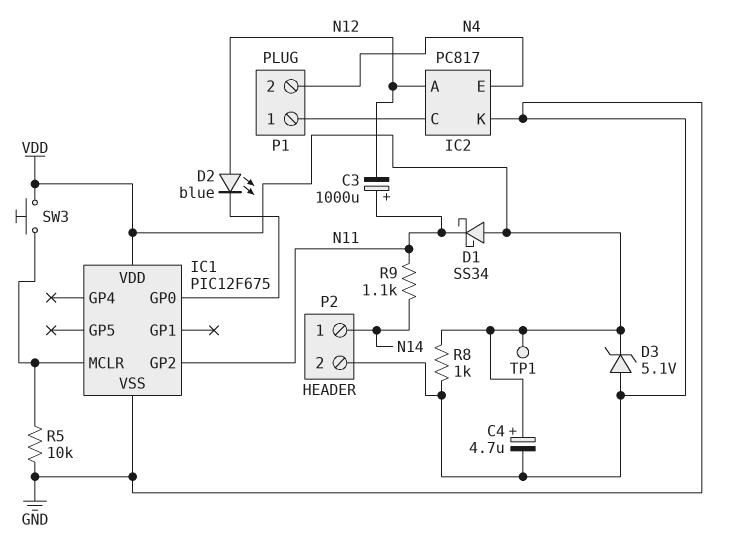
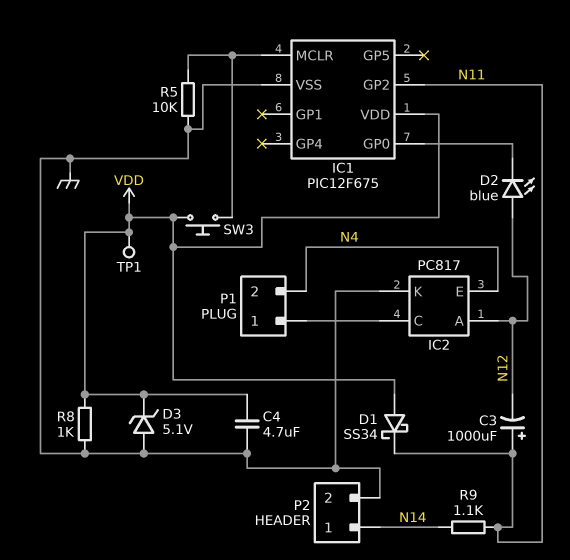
C4: 4.7uF (plus VDD, minus GND) -> 4.7uF (GND, VDD)

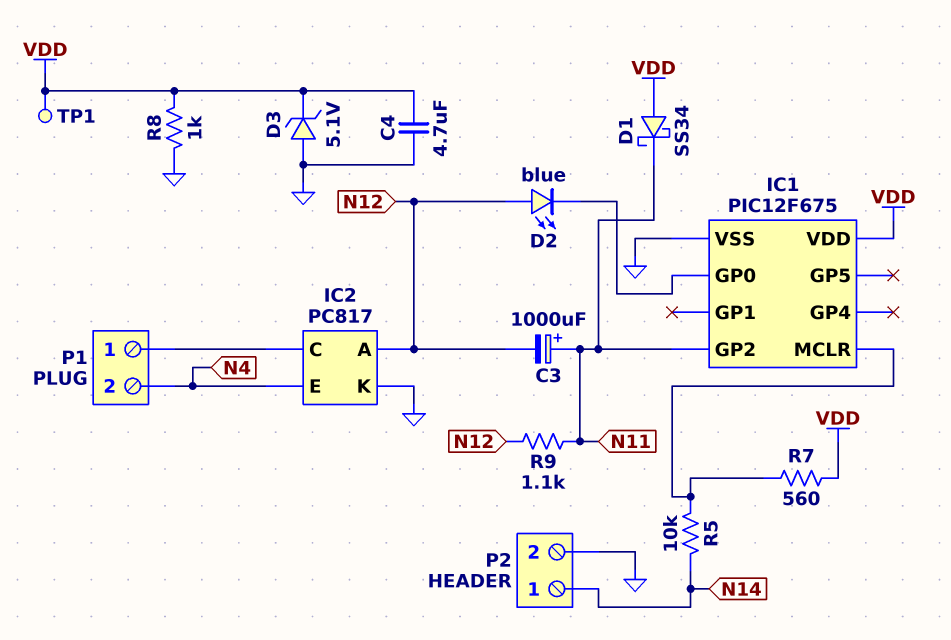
R5: 10k (GND, IC1/MCLR) -> 10k (IC1/MCLR, N14)
R7: none -> 560 (IC1/MCLR, VDD)
R9: 1.1k (N11, N14) -> 1.1k (N11, N12)
SW3: button (IC1/MCLR, VDD) -> none

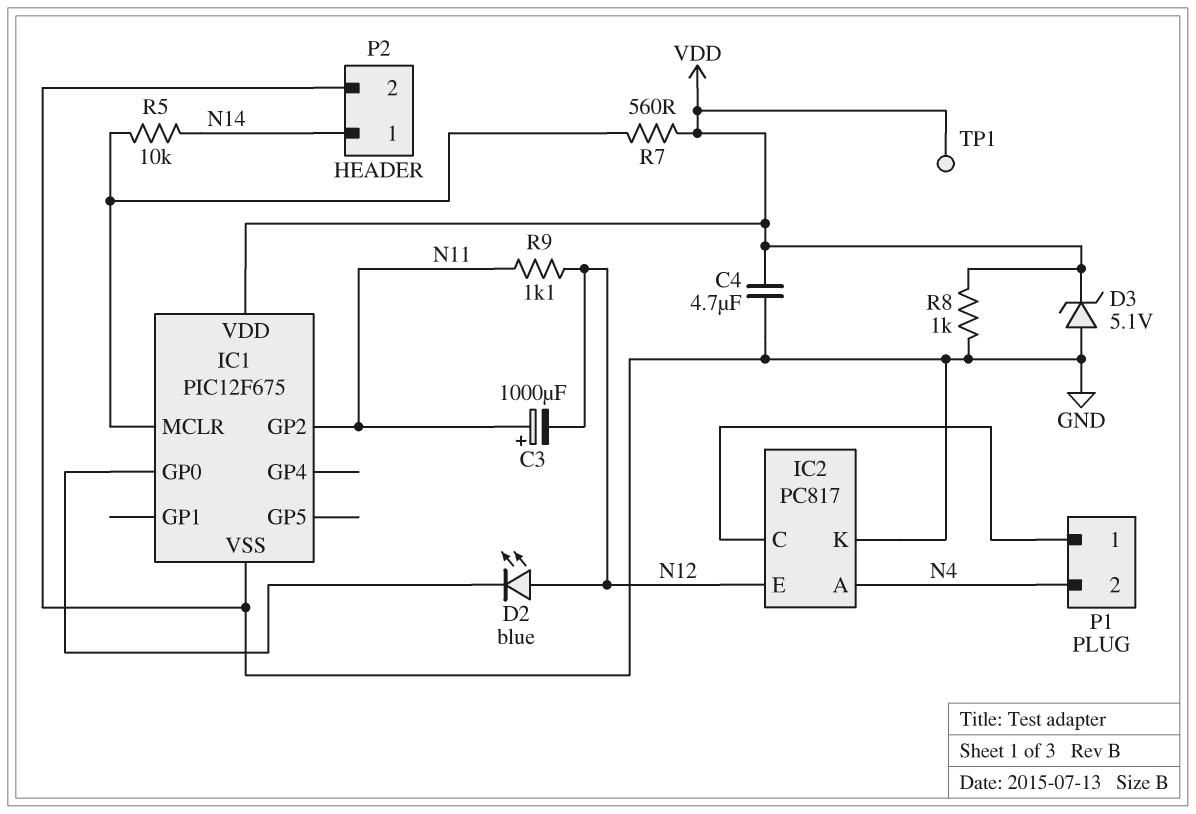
D1: schottky SS34 (A VDD, K N11) -> none
IC2 pin A: N12 -> N4
IC2 pin E: N4 -> N12

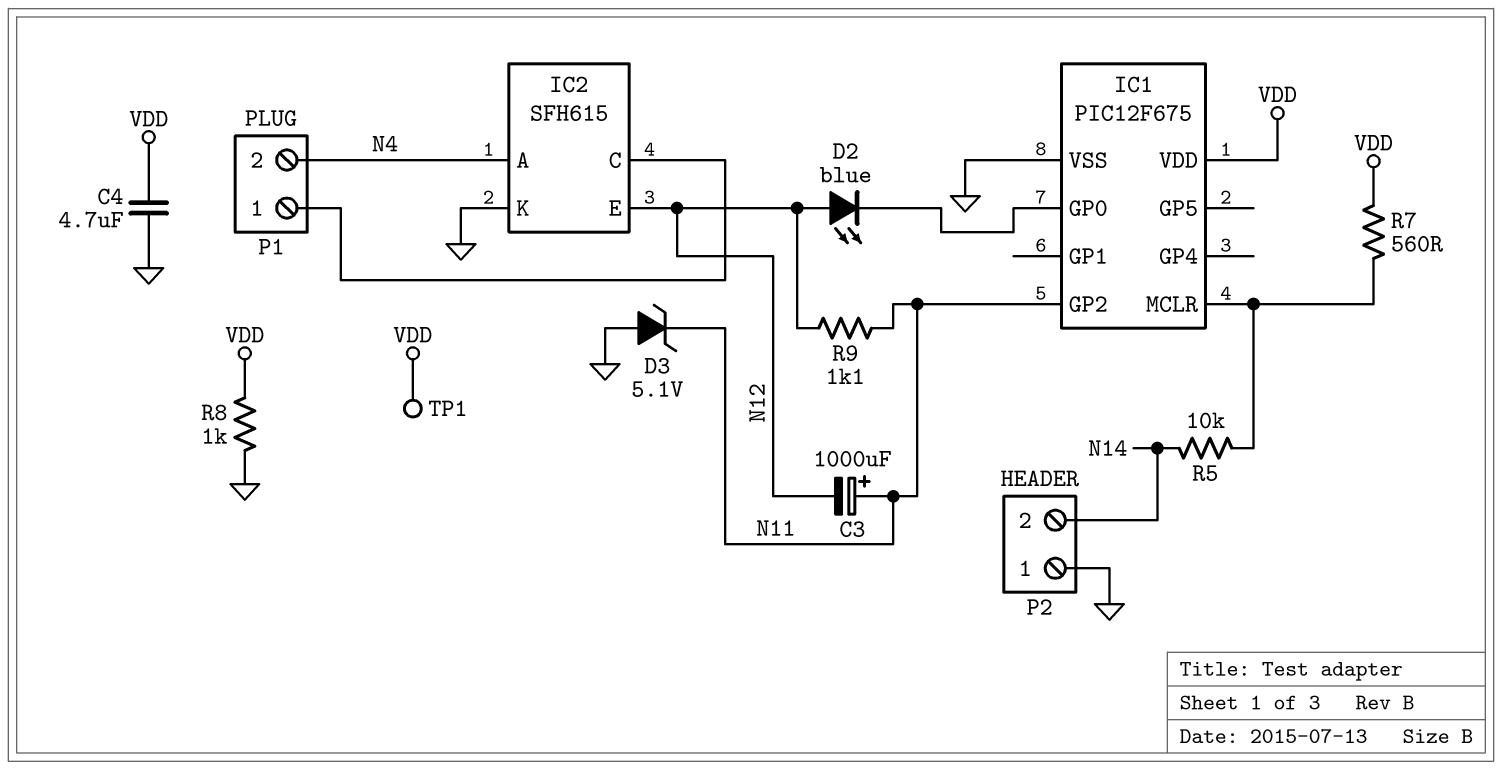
D3: zener 5.1V (A GND, K VDD) -> zener 5.1V (A GND, K N11)
IC2: PC817 -> SFH615
P2 pin 1: N14 -> GND
P2 pin 2: GND -> N14

